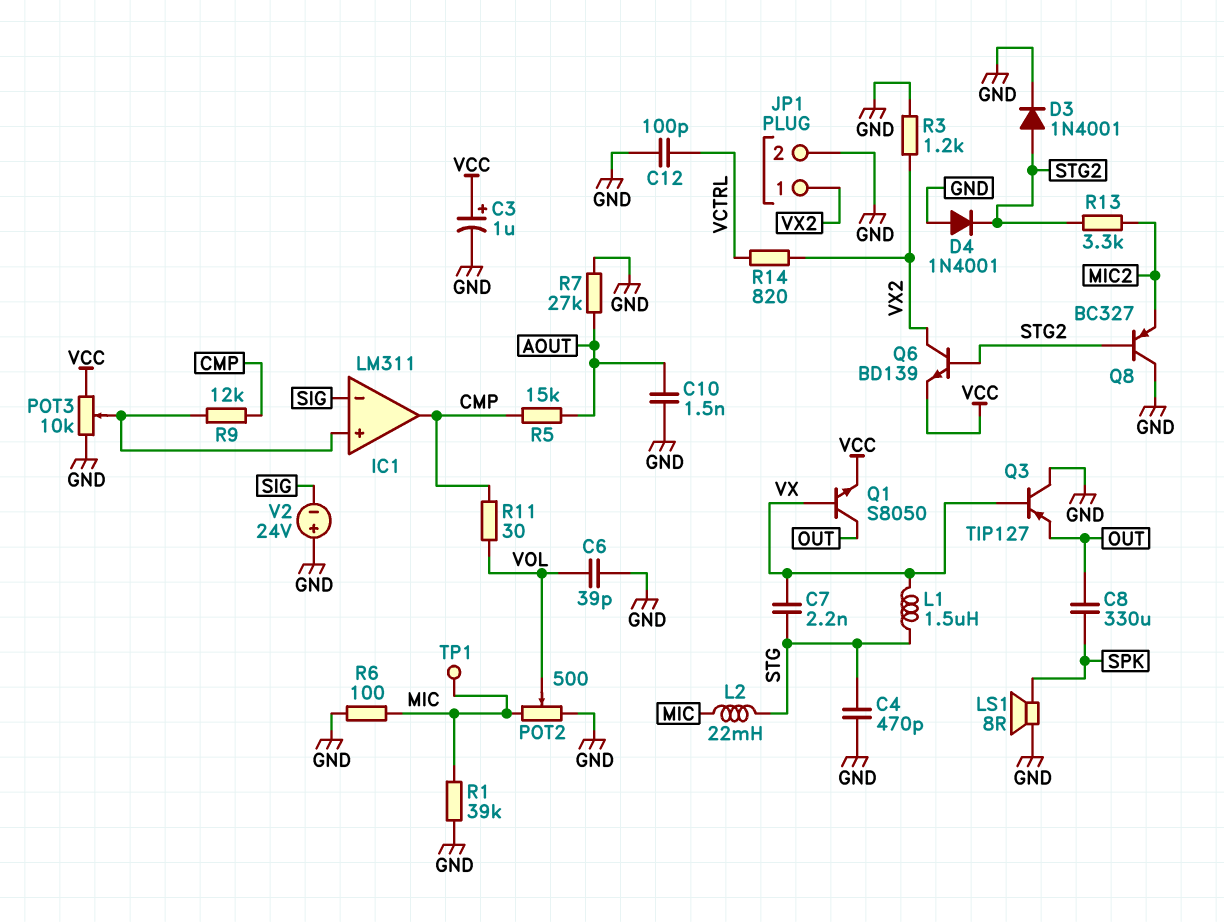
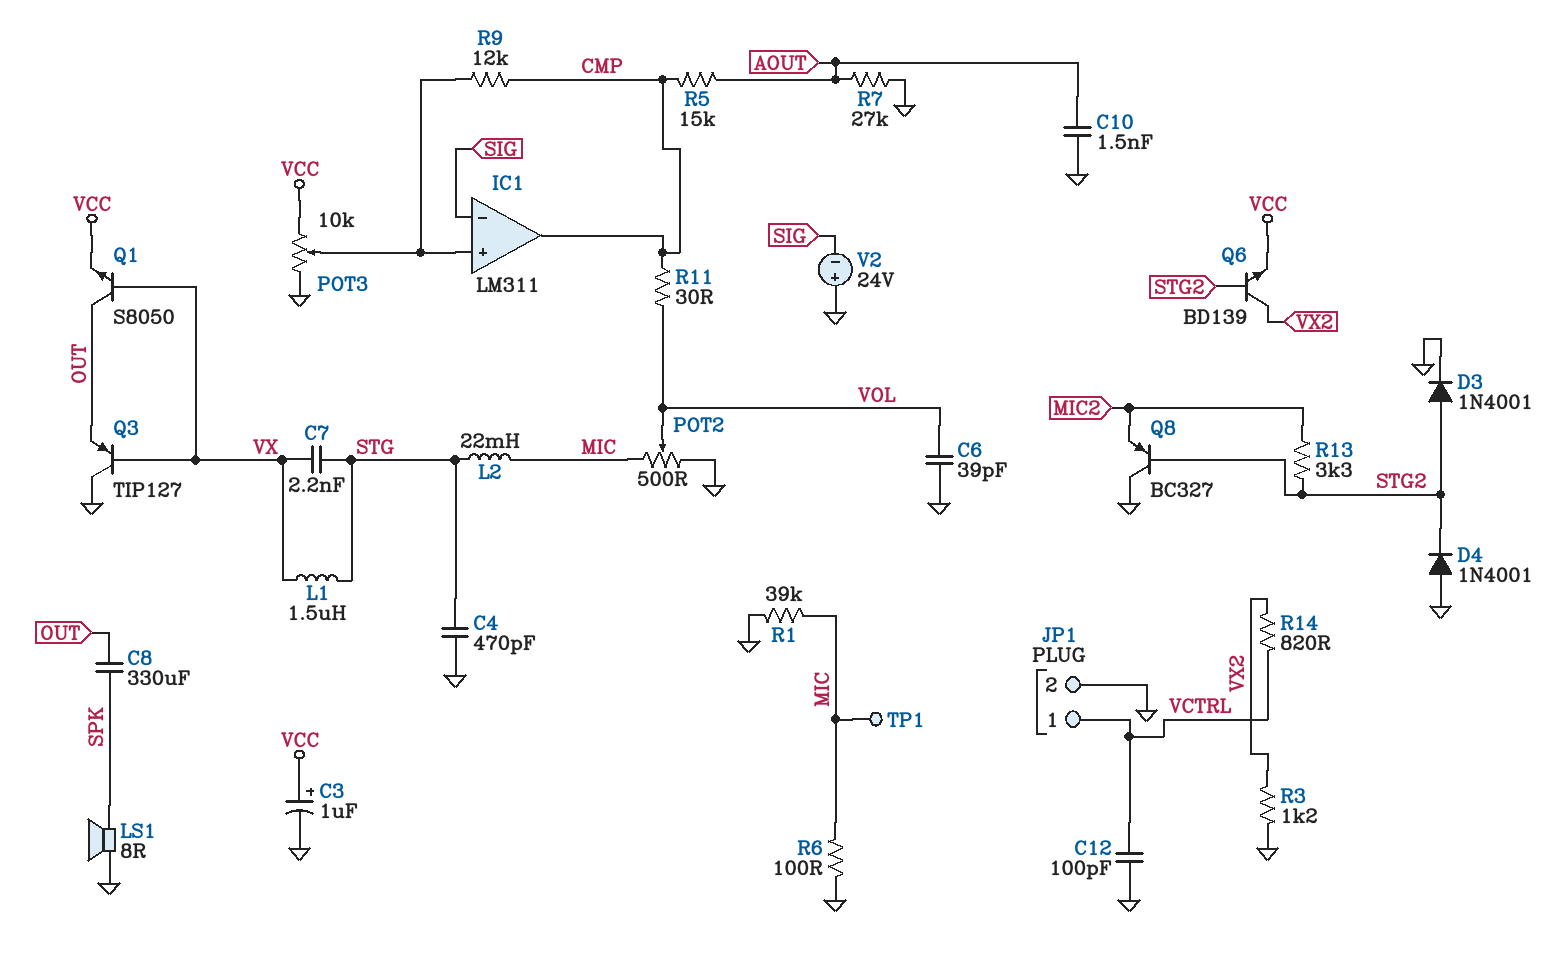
JP1 pin 1: VX2 -> VCTRL

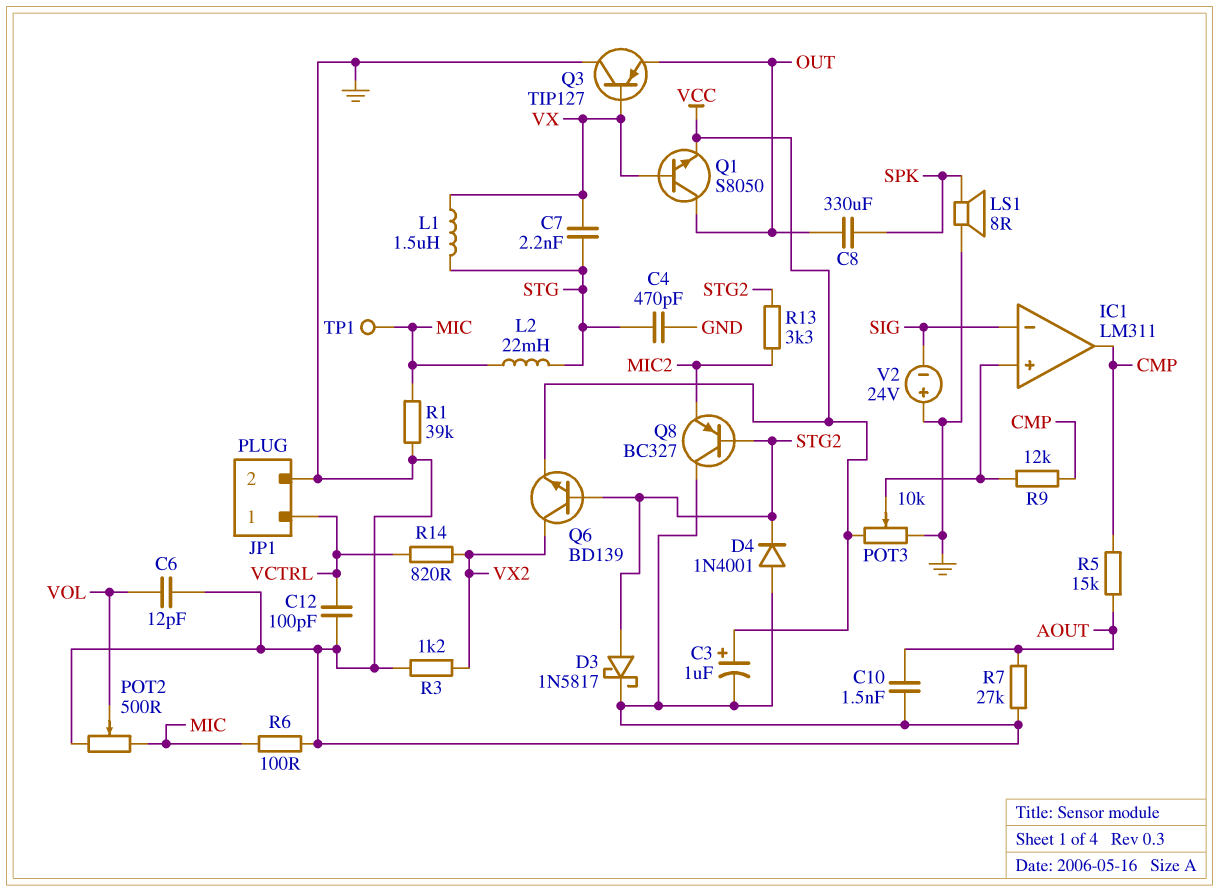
C6: 39pF (GND, VOL) -> 12pF (GND, VOL)
D3: diode 1N4001 (A STG2, K GND) -> schottky 1N5817 (A STG2, K GND)
R11: 30 (CMP, VOL) -> none

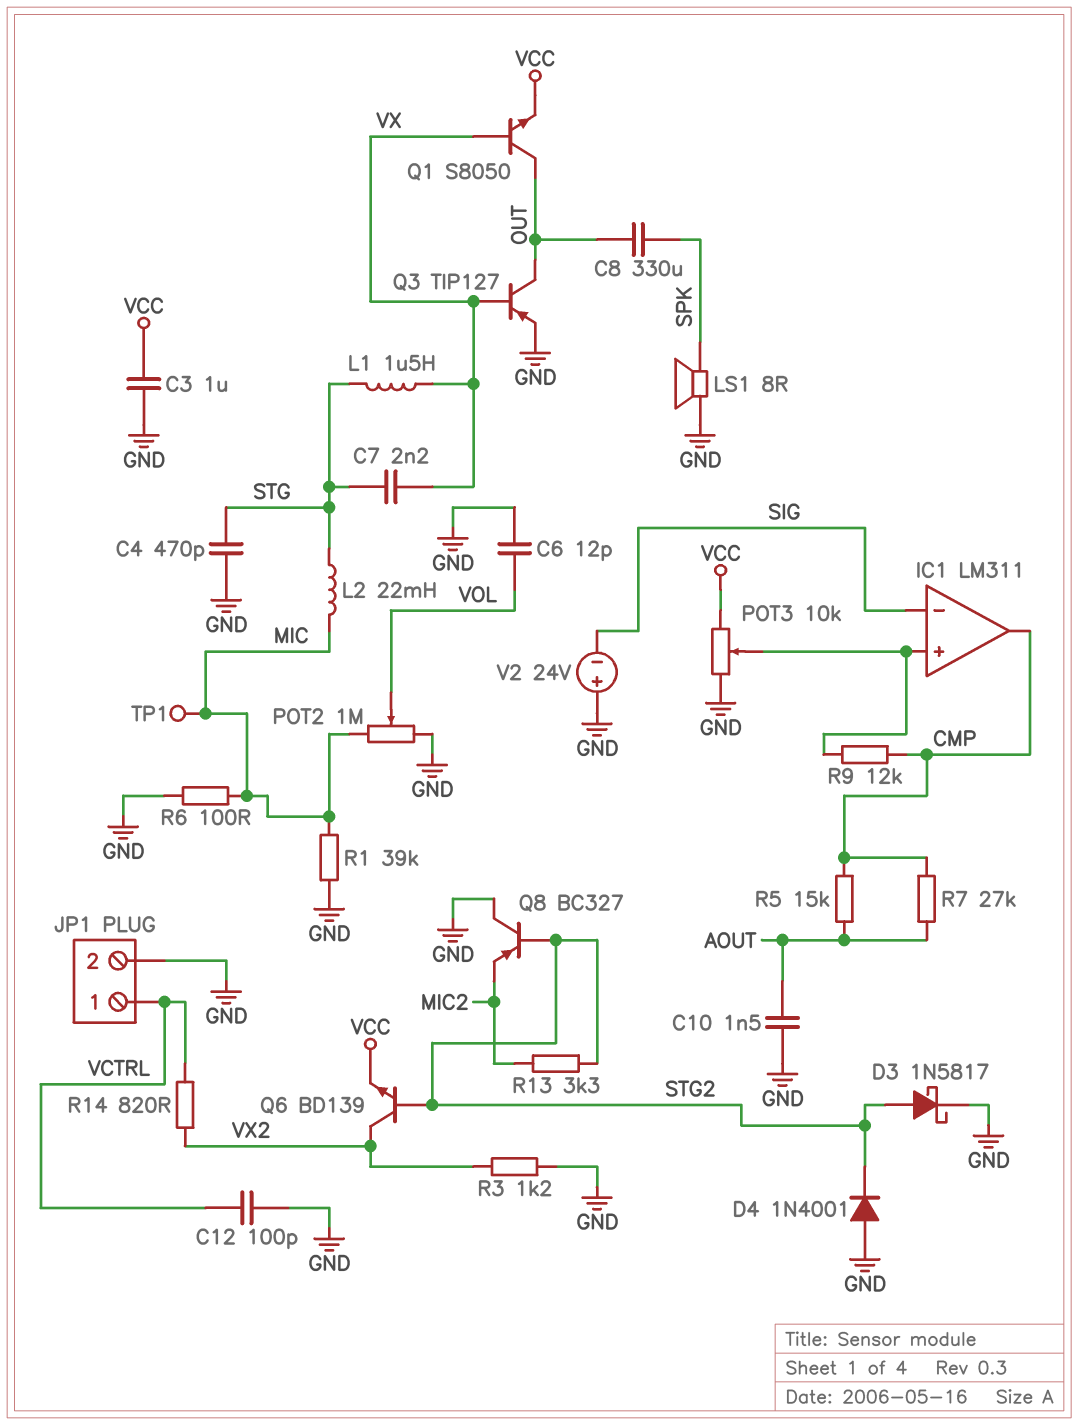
C3: 1uF (plus VCC, minus GND) -> 1uF (GND, VCC)
POT2: 500 (GND, MIC, wiper VOL) -> 1M (GND, MIC, wiper VOL)
Q3: PNP TIP127 (B VX, C GND, E OUT) -> PNP TIP127 (B VX, C OUT, E GND)
R7: 27k (AOUT, GND) -> 27k (AOUT, CMP)

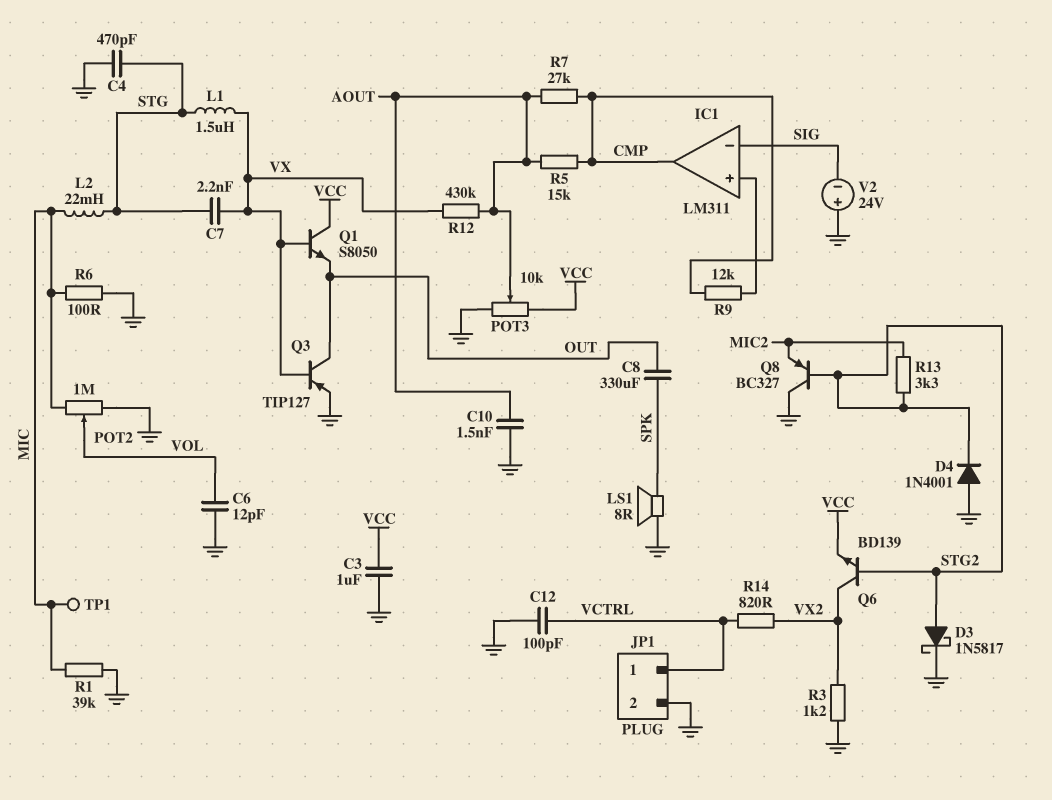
POT3: 10k (GND, VCC, wiper IC1/in+) -> 10k (GND, VCC, wiper AOUT)
Q1: NPN S8050 (B VX, C OUT, E VCC) -> NPN S8050 (B VX, C VCC, E OUT)
R12: none -> 430k (AOUT, VX)

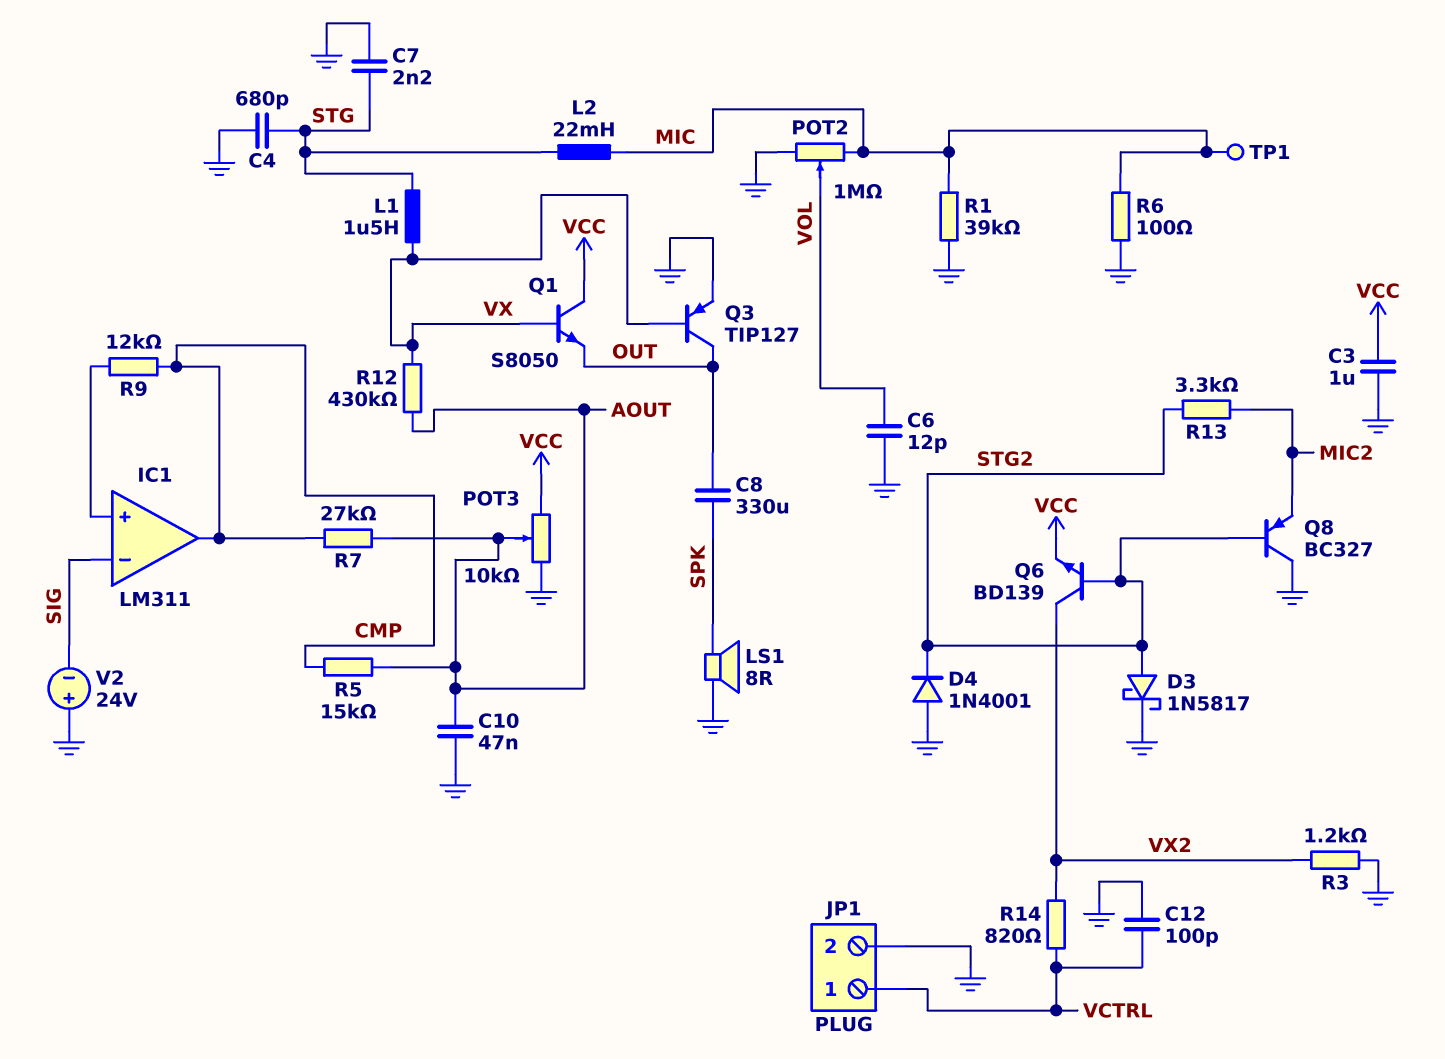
C4: 470pF (GND, STG) -> 680pF (GND, STG)
C7: 2.2nF (STG, VX) -> 2.2nF (GND, STG)
C10: 1.5nF (AOUT, GND) -> 47nF (AOUT, GND)

